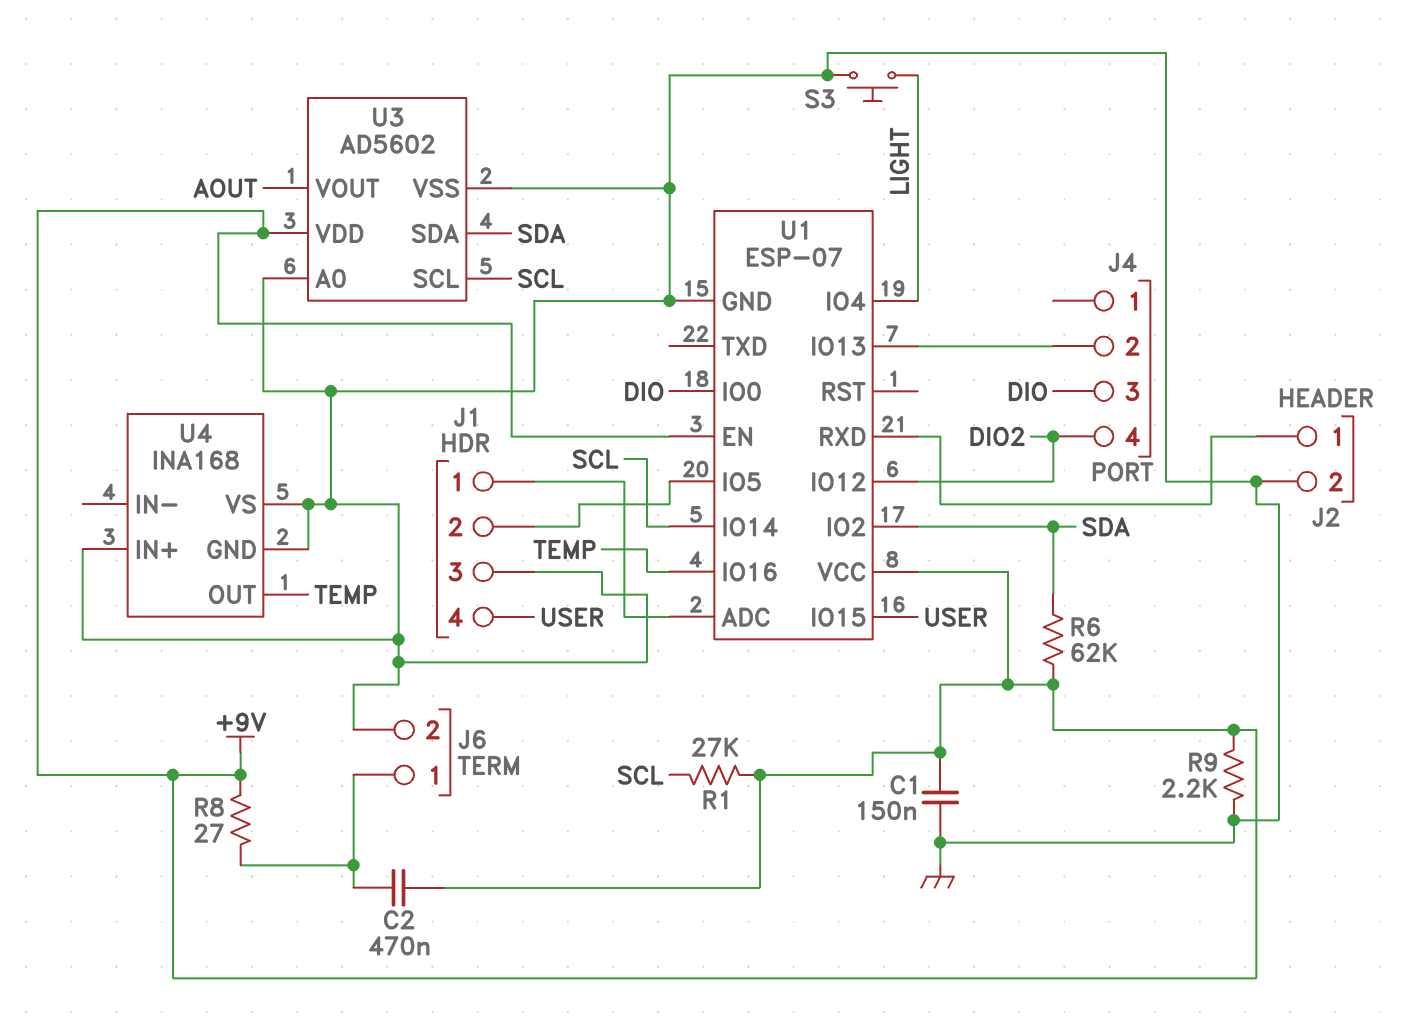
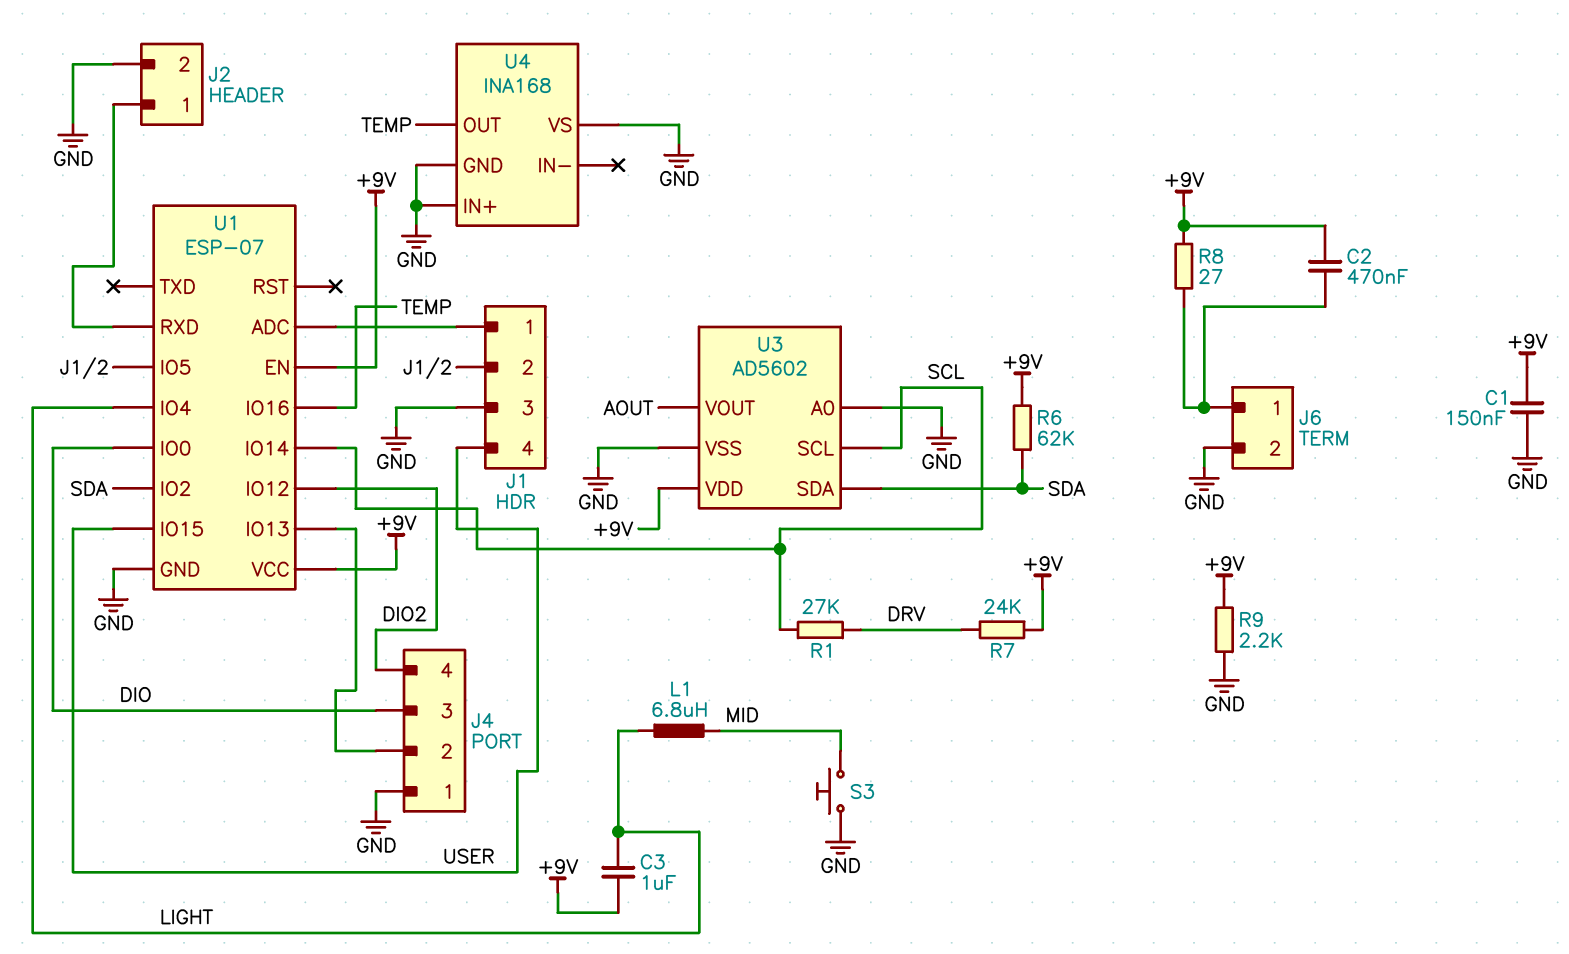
C3: none -> 1uF (+9V, LIGHT)
J4 pin 1: none -> GND
L1: none -> 6.8uH (LIGHT, MID)
R1: 27k (+9V, SCL) -> 27k (DRV, SCL)
R7: none -> 24k (+9V, DRV)
S3: button (GND, LIGHT) -> button (GND, MID)

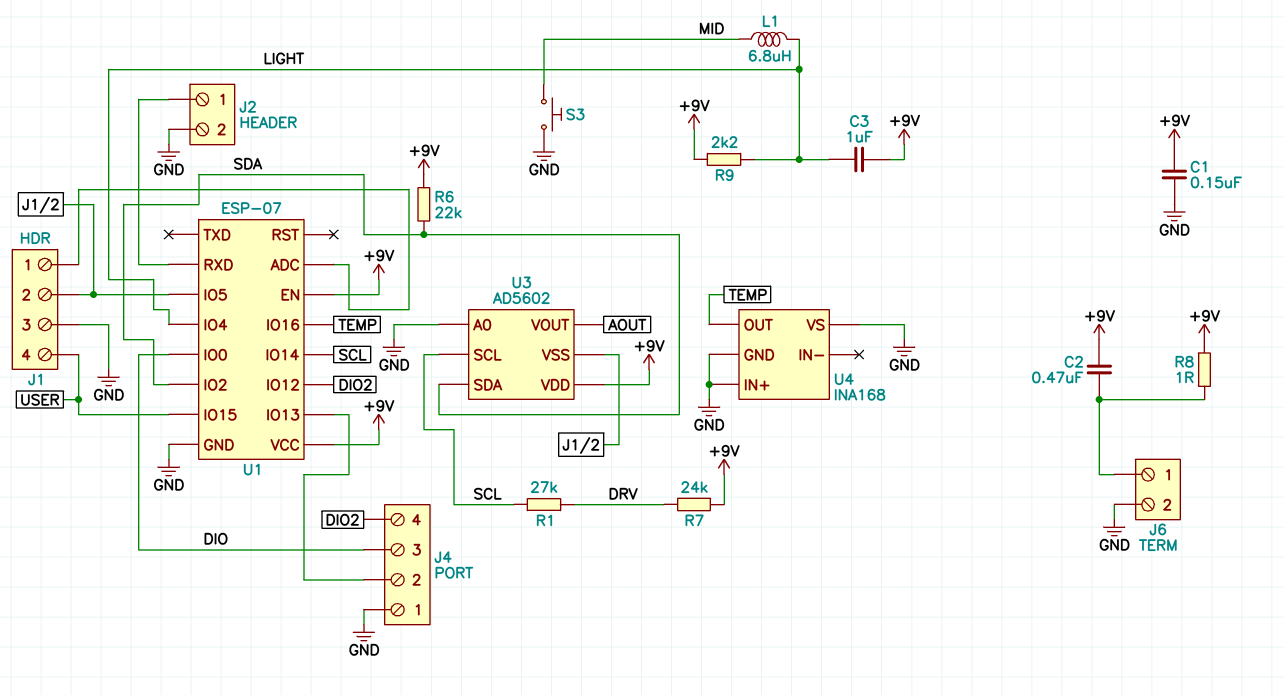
R6: 62k (+9V, SDA) -> 22k (+9V, SDA)
R8: 27 (+9V, J6/1) -> 1 (+9V, J6/1)
R9: 2.2k (+9V, GND) -> 2.2k (+9V, LIGHT)
U3 pin VSS: GND -> J1/2

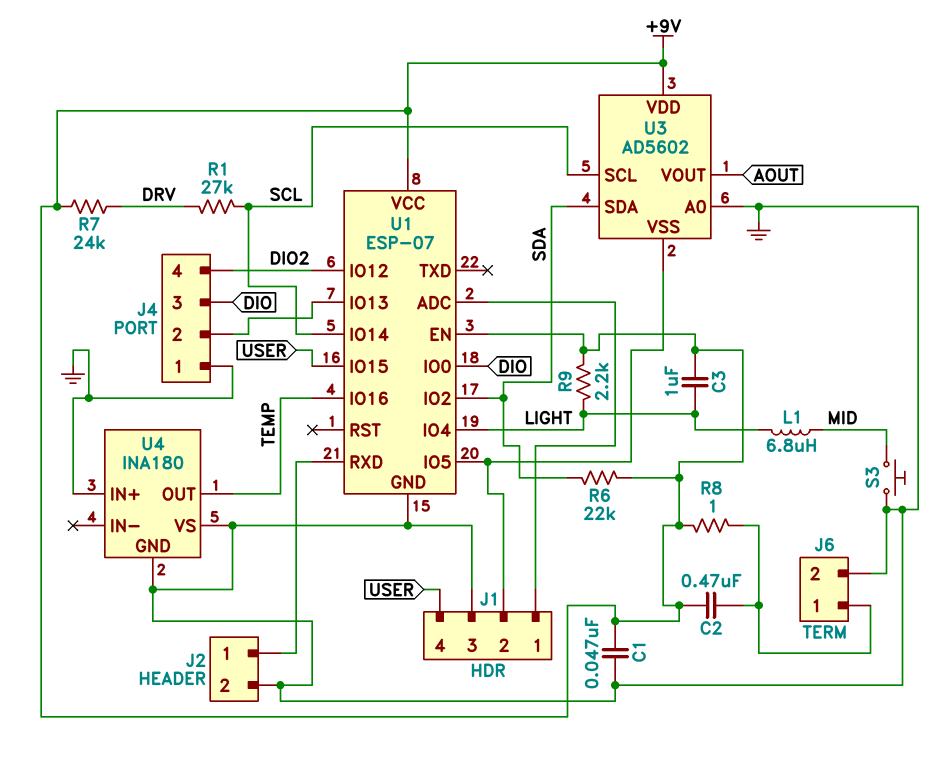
C1: 150nF (+9V, GND) -> 47nF (+9V, GND)
U4: INA168 -> INA180

